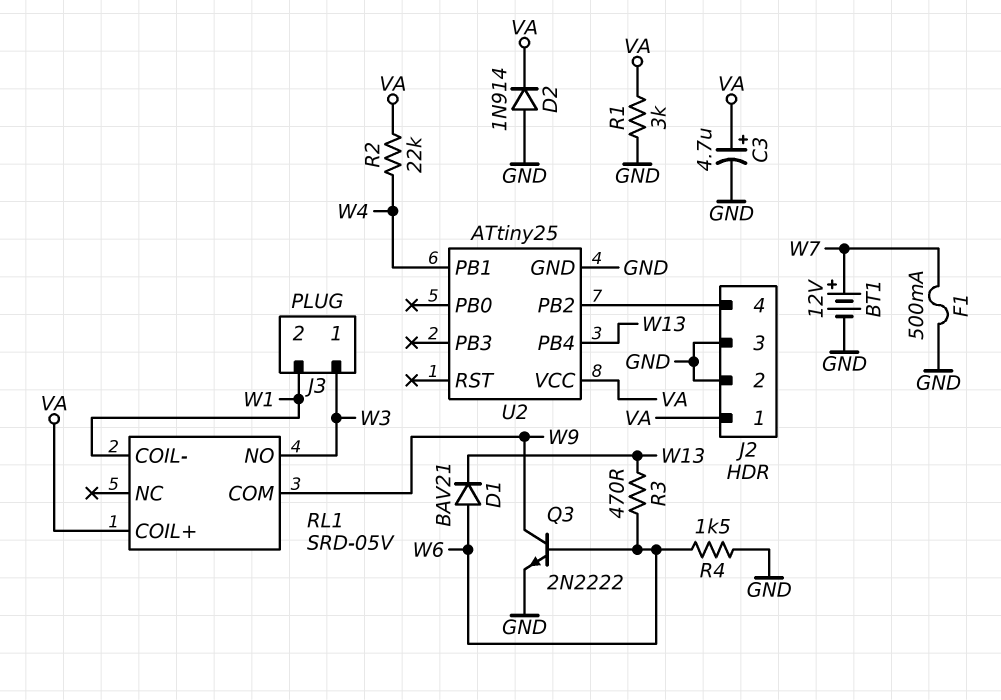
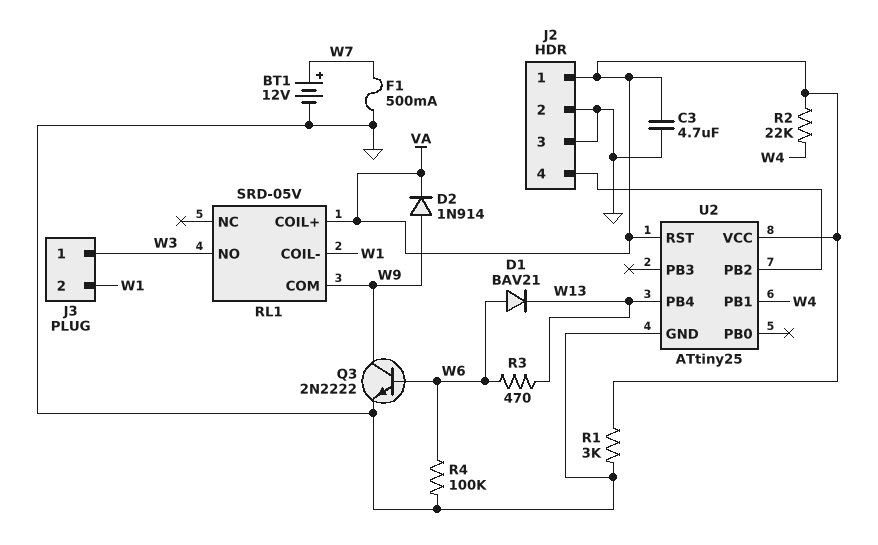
C3: 4.7uF (plus VA, minus GND) -> 4.7uF (GND, VA)
D2: diode 1N914 (A GND, K VA) -> diode 1N914 (A W9, K VA)
R4: 1.5k (GND, W6) -> 100k (GND, W6)
U2 pin RST: none -> VA

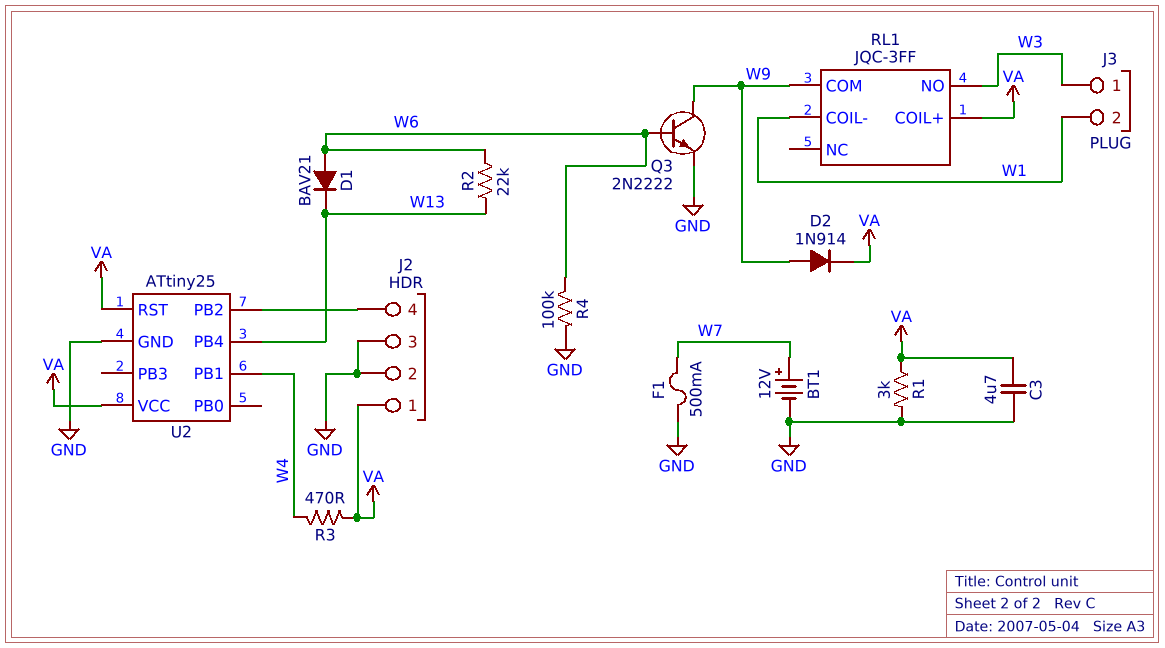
R2: 22k (VA, W4) -> 22k (W6, W13)
R3: 470 (W6, W13) -> 470 (VA, W4)
RL1: SRD-05V -> JQC-3FF

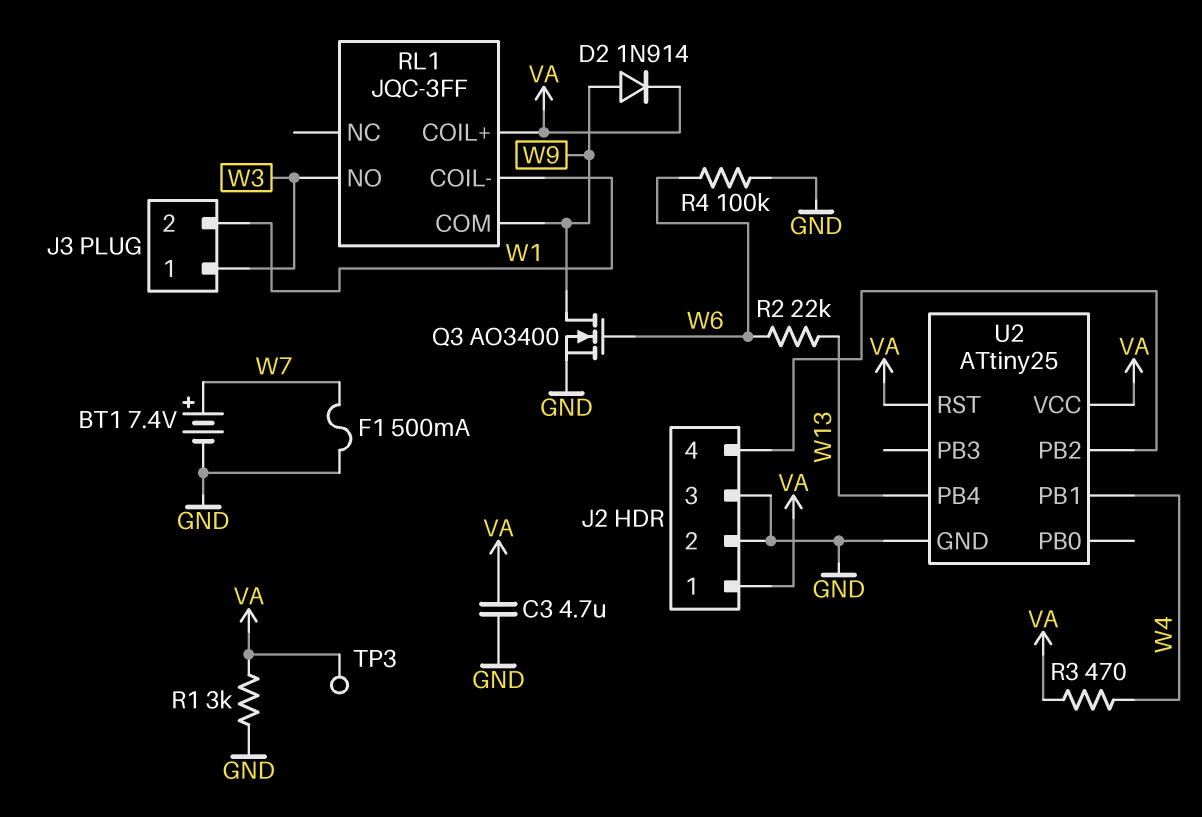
BT1: 12V (plus W7, minus GND) -> 7.4V (plus W7, minus GND)
D1: diode BAV21 (A W6, K W13) -> none
Q3: NPN 2N2222 (B W6, C W9, E GND) -> NMOS AO3400 (G W6, D W9, S GND)
TP3: none -> test point (VA)

